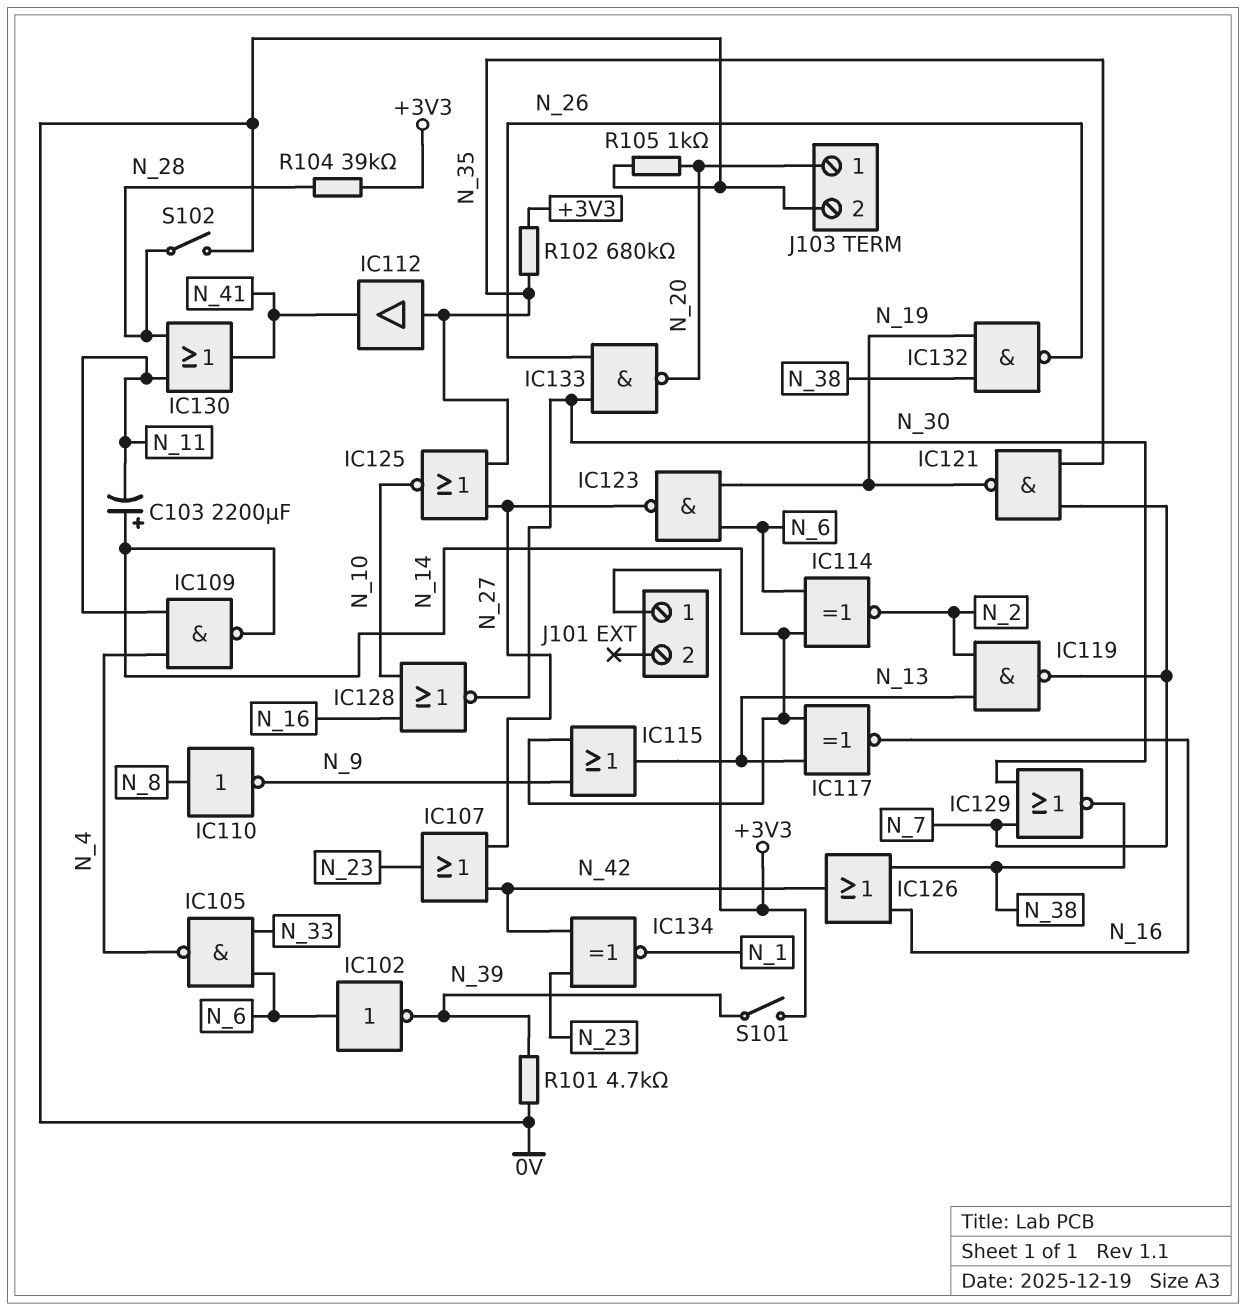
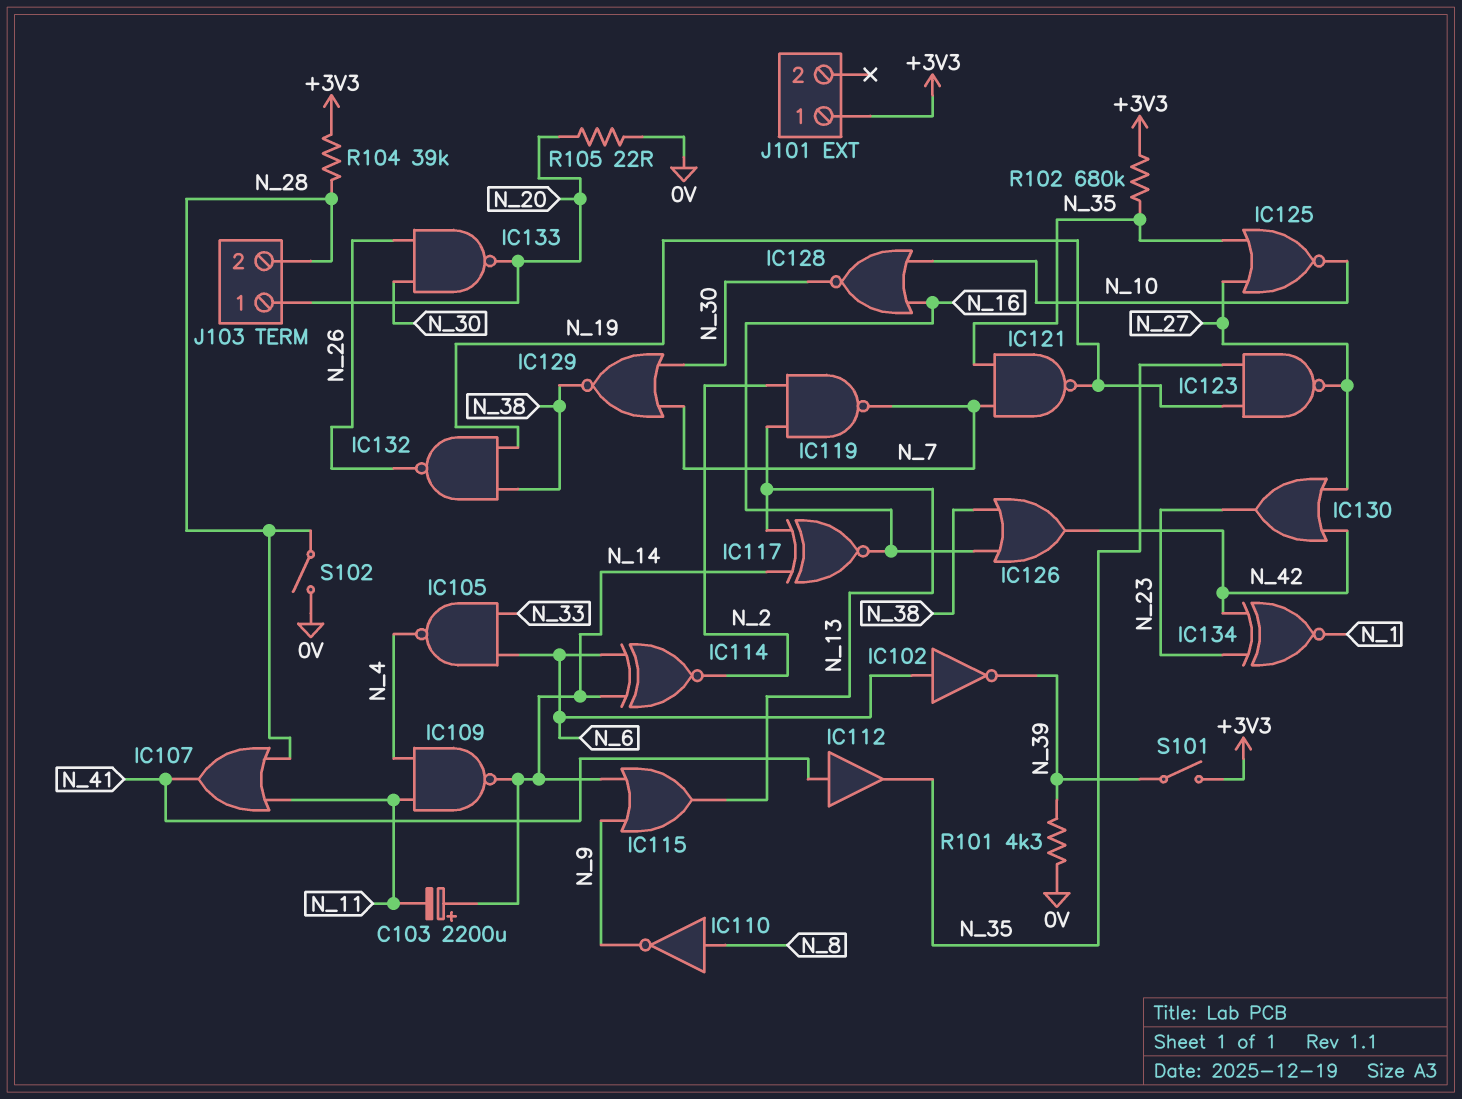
IC107: OR (in N_27, in N_42, out N_23) -> OR (in N_11, in N_28, out N_41)
IC112: buffer (in N_35, out N_41) -> buffer (in N_41, out N_35)
IC123: NAND (in N_6, in N_19, out N_27) -> NAND (in N_19, in N_35, out N_27)
IC130: OR (in N_11, in N_28, out N_41) -> OR (in N_27, in N_42, out N_23)
J103 pin 2: 0V -> N_28
R101: 4.7k (0V, N_39) -> 4.3k (0V, N_39)
R105: 1k (0V, N_20) -> 22 (0V, N_20)

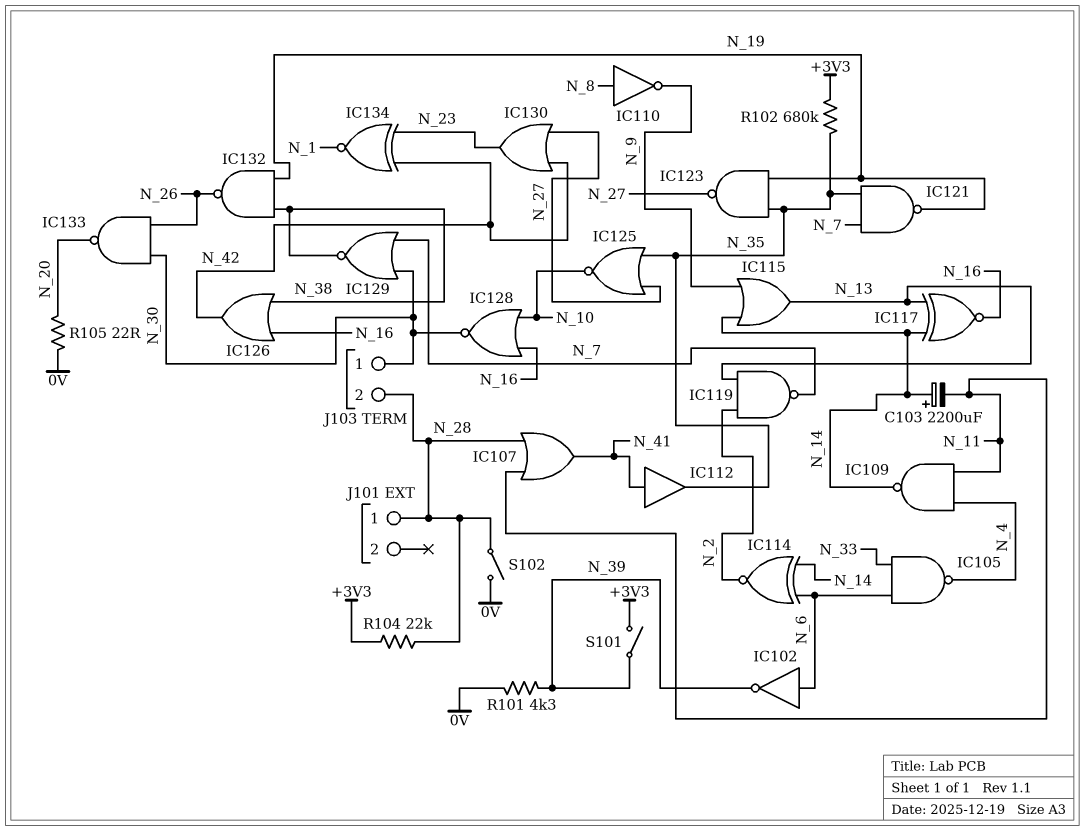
J101 pin 1: +3V3 -> N_28
J103 pin 1: N_20 -> N_30
R104: 39k (+3V3, N_28) -> 22k (+3V3, N_28)

